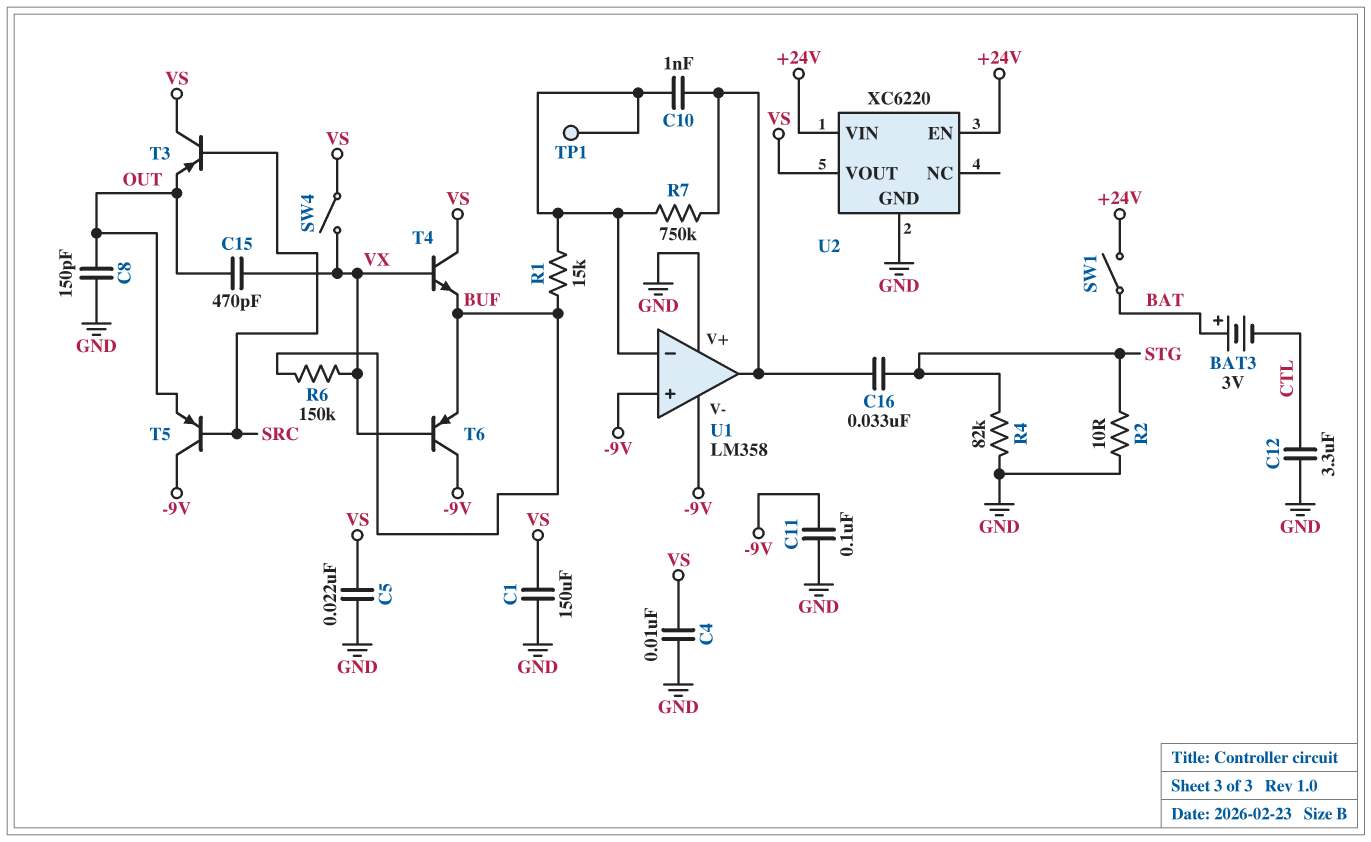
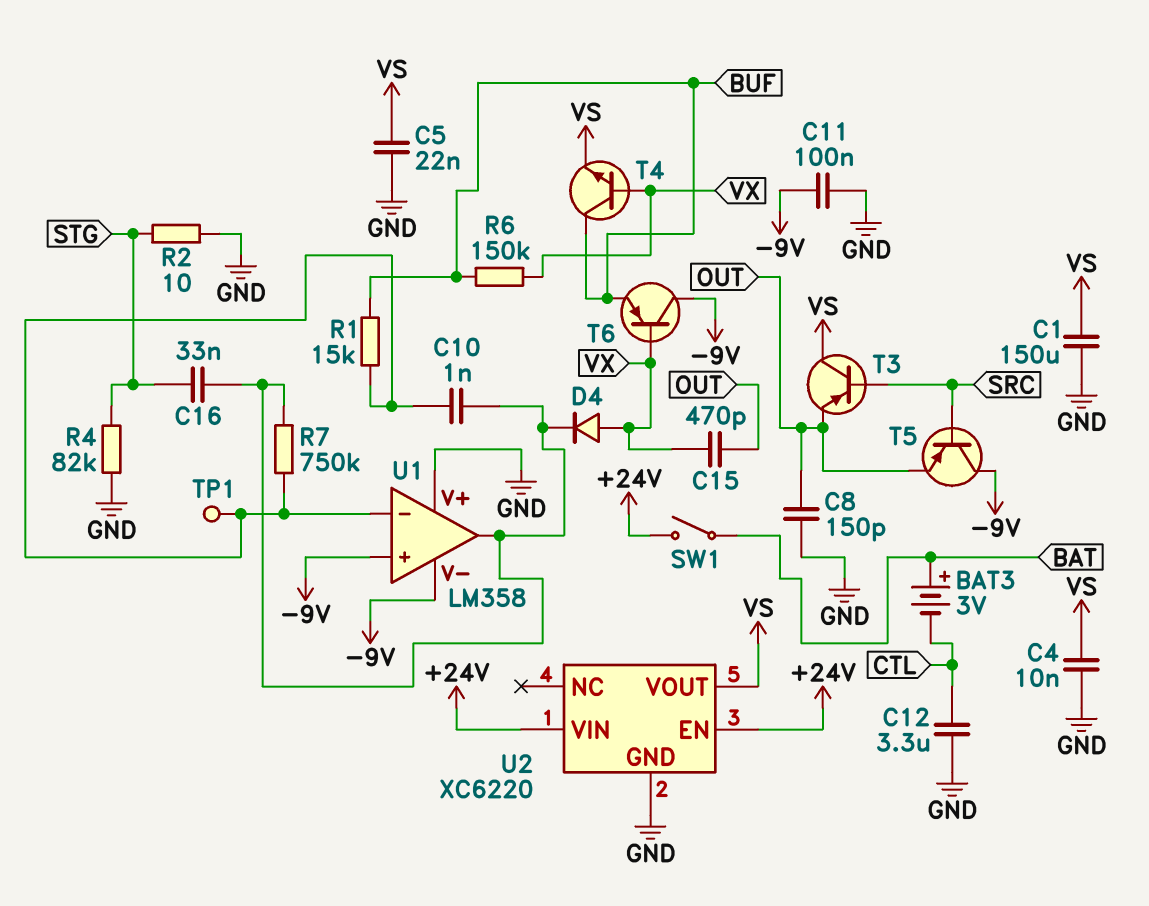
D4: none -> diode (A VX, K U1/out)
SW4: switch (VS, VX) -> none
T4: NPN (B VX, C VS, E BUF) -> NPN (B VX, C BUF, E VS)

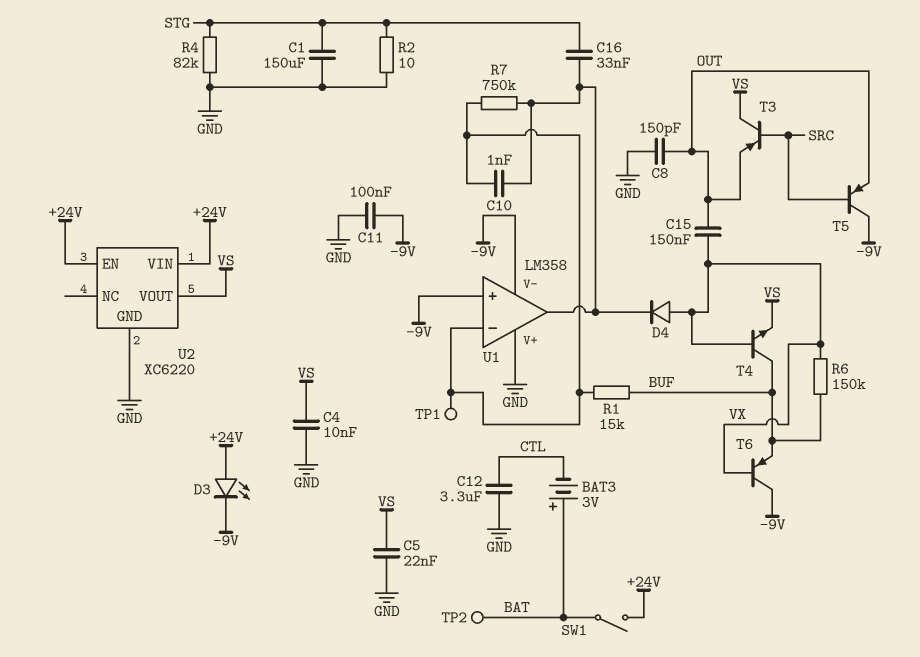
C1: 150uF (GND, VS) -> 150uF (GND, STG)
C15: 470pF (OUT, VX) -> 150nF (OUT, VX)
D3: none -> LED (A +24V, K -9V)
TP2: none -> test point (BAT)

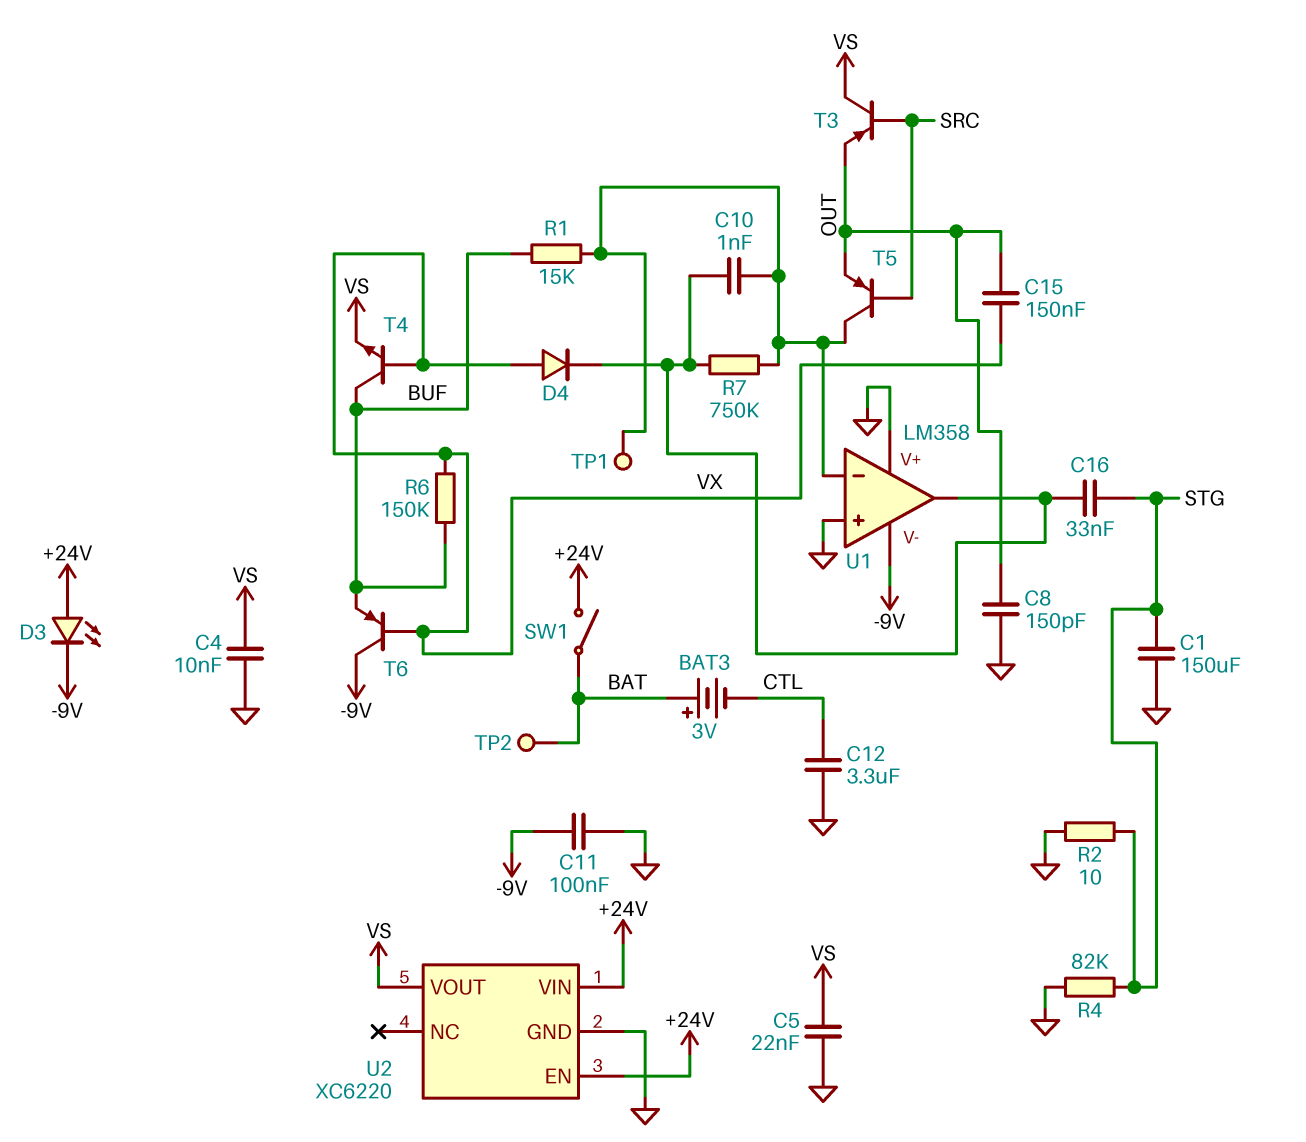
T5: PNP (B SRC, C -9V, E OUT) -> PNP (B SRC, C U1/in-, E OUT)
U1 pin in+: -9V -> GND

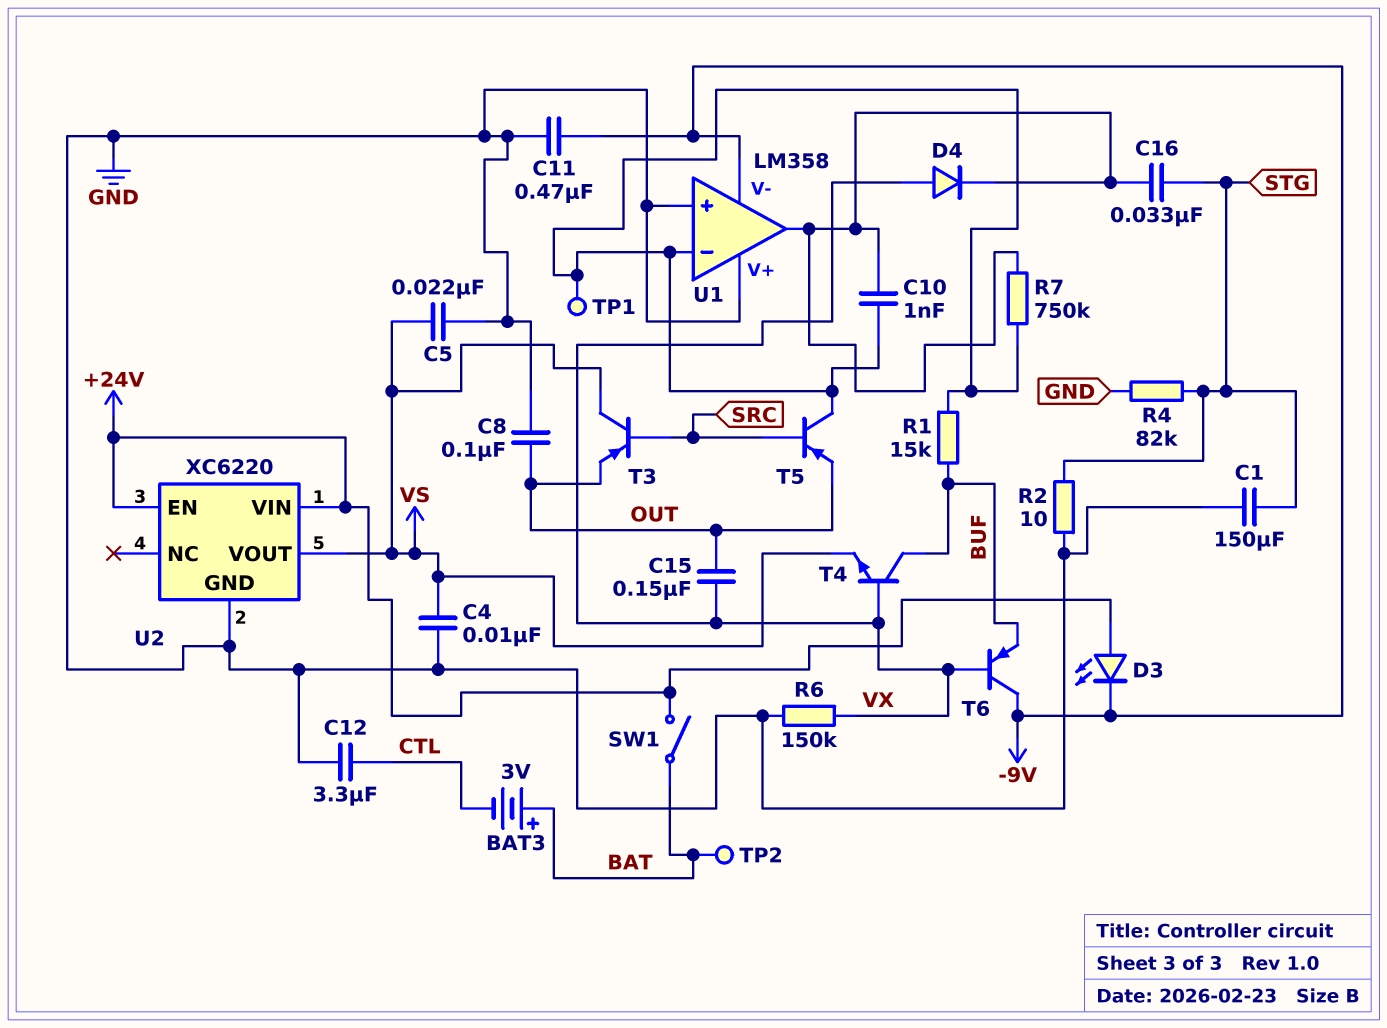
C8: 150pF (GND, OUT) -> 100nF (GND, OUT)
C11: 100nF (-9V, GND) -> 470nF (-9V, GND)
R6: 150k (BUF, VX) -> 150k (GND, VX)

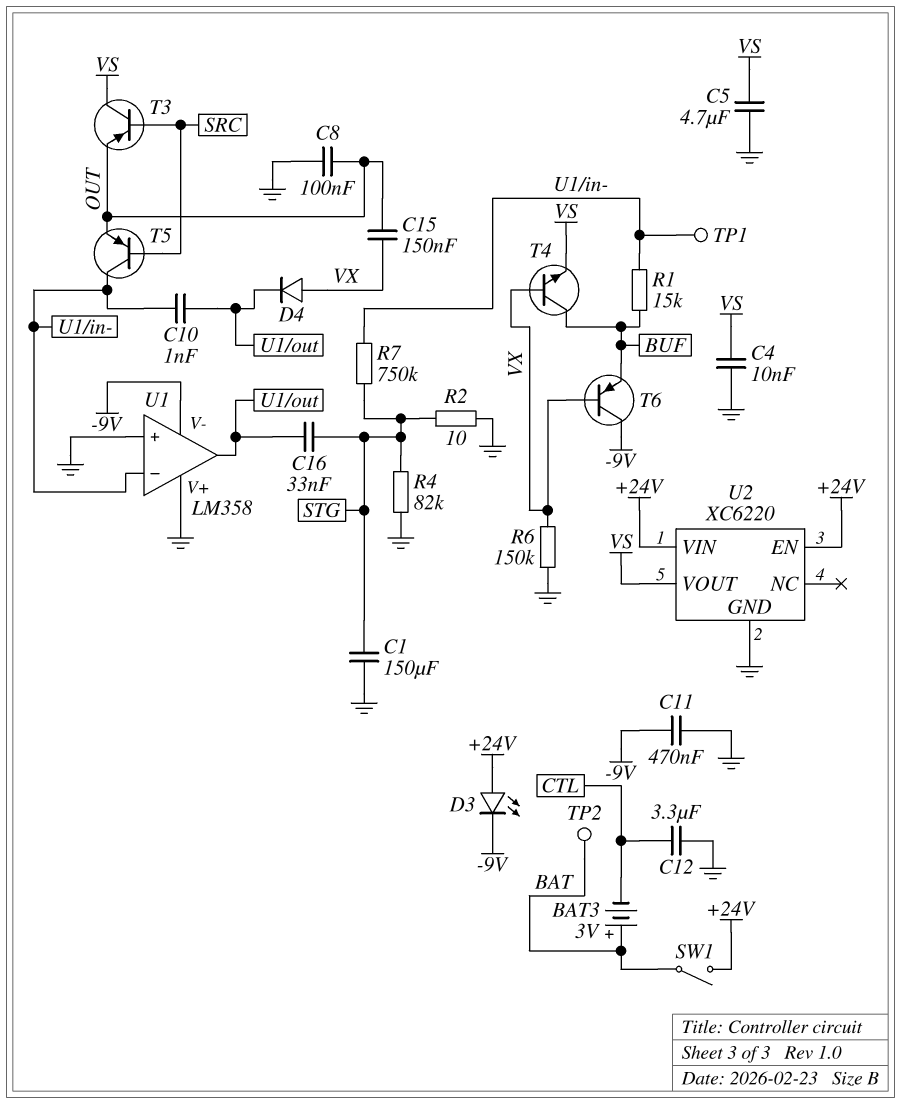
C5: 22nF (GND, VS) -> 4.7uF (GND, VS)
R7: 750k (U1/in-, U1/out) -> 750k (STG, U1/in-)

